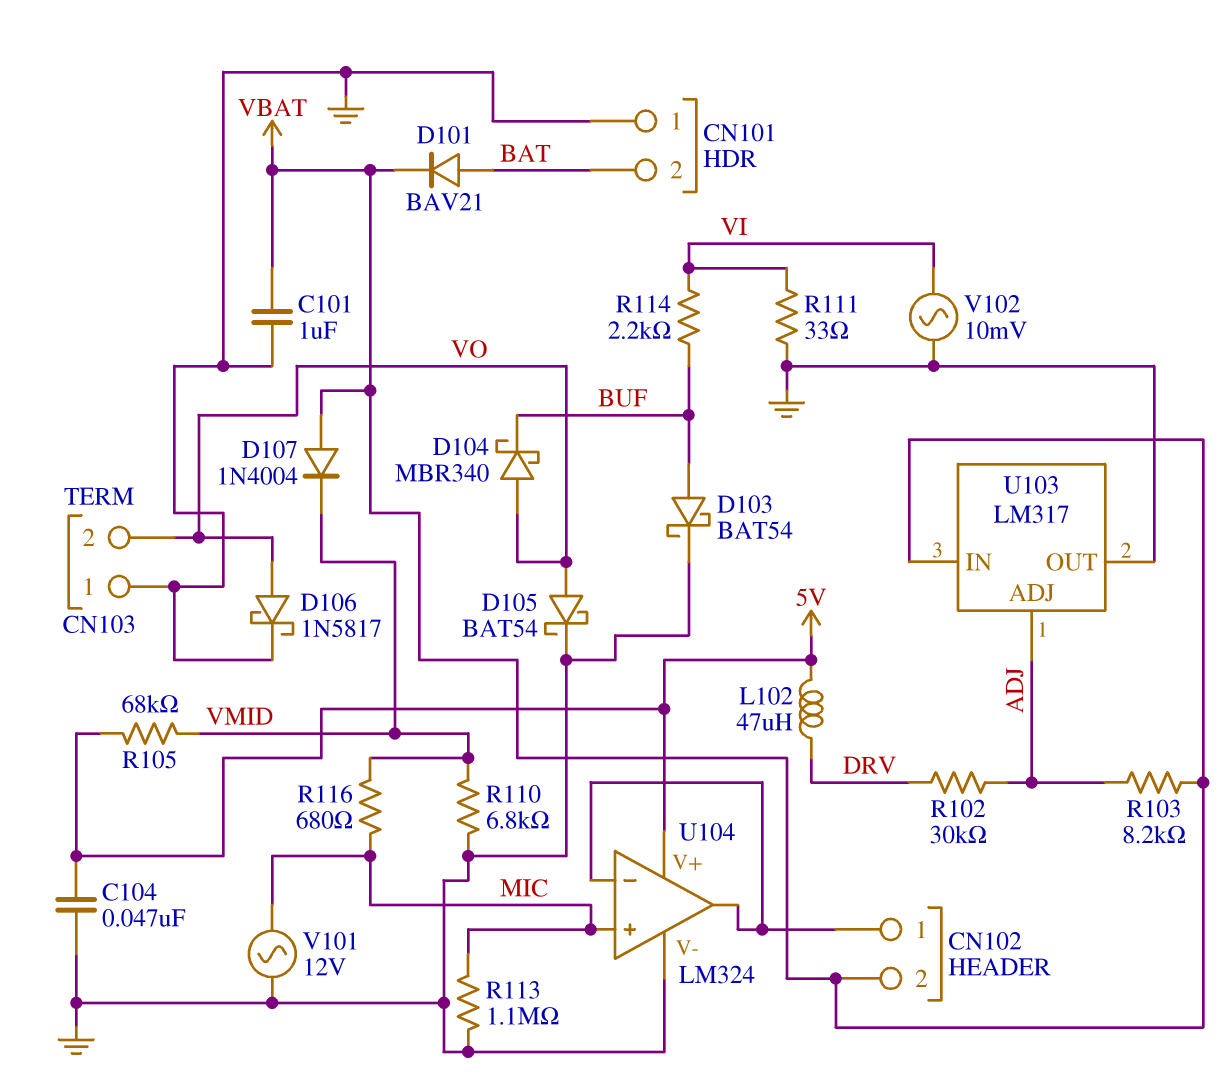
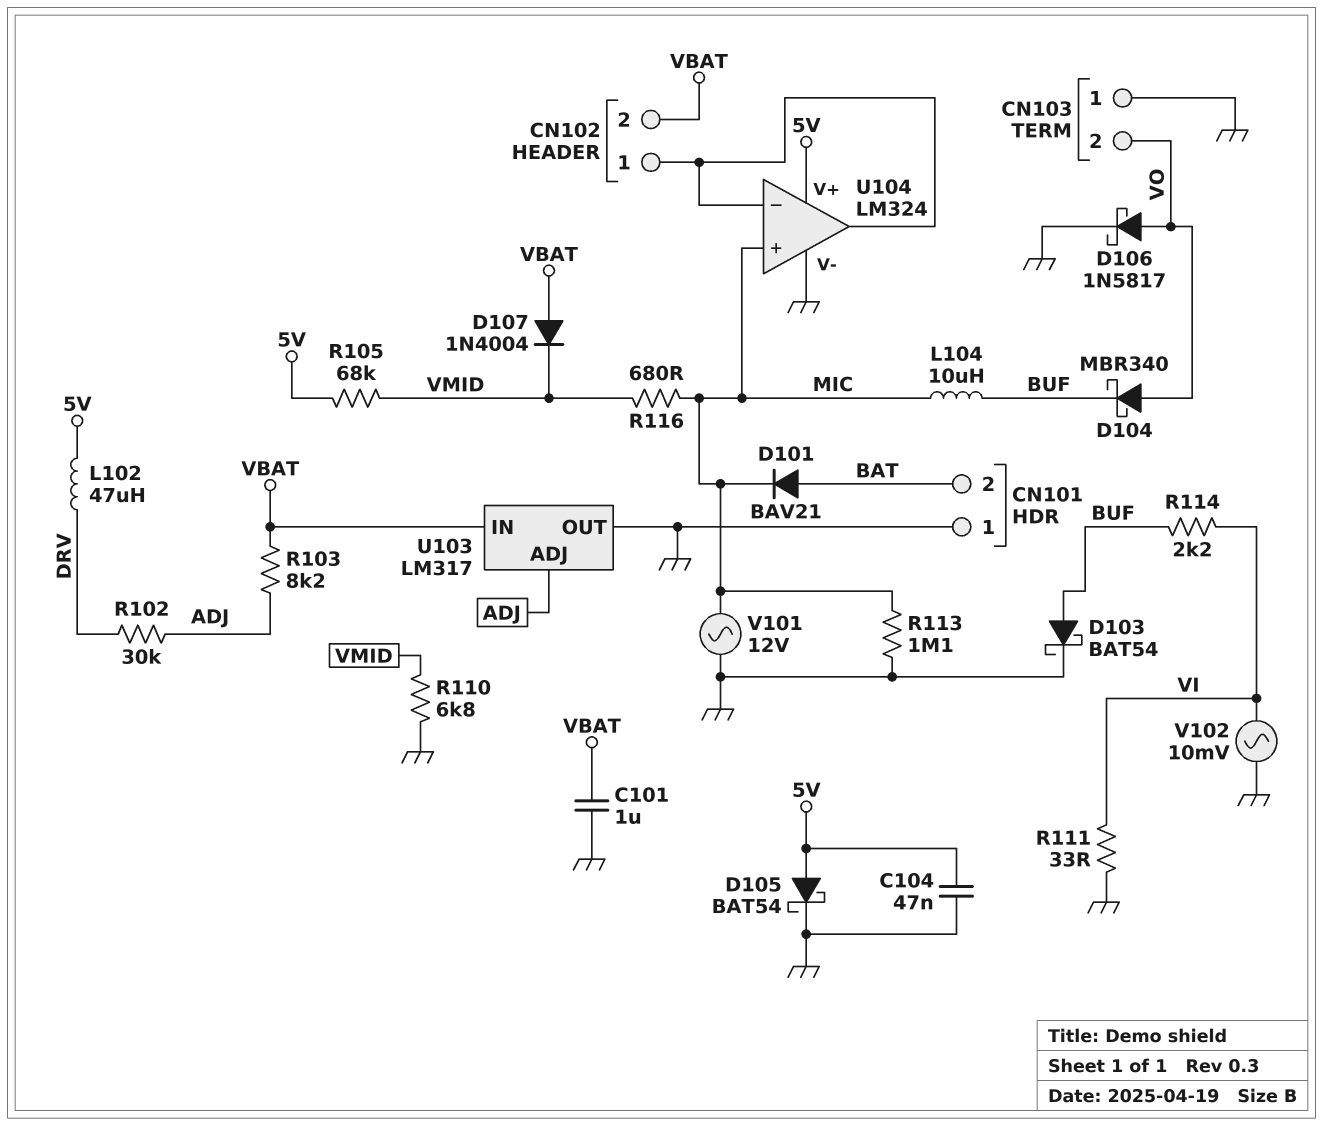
D101: diode BAV21 (A BAT, K VBAT) -> diode BAV21 (A BAT, K MIC)
D105: schottky BAT54 (A VO, K GND) -> schottky BAT54 (A 5V, K GND)
L104: none -> 10uH (BUF, MIC)

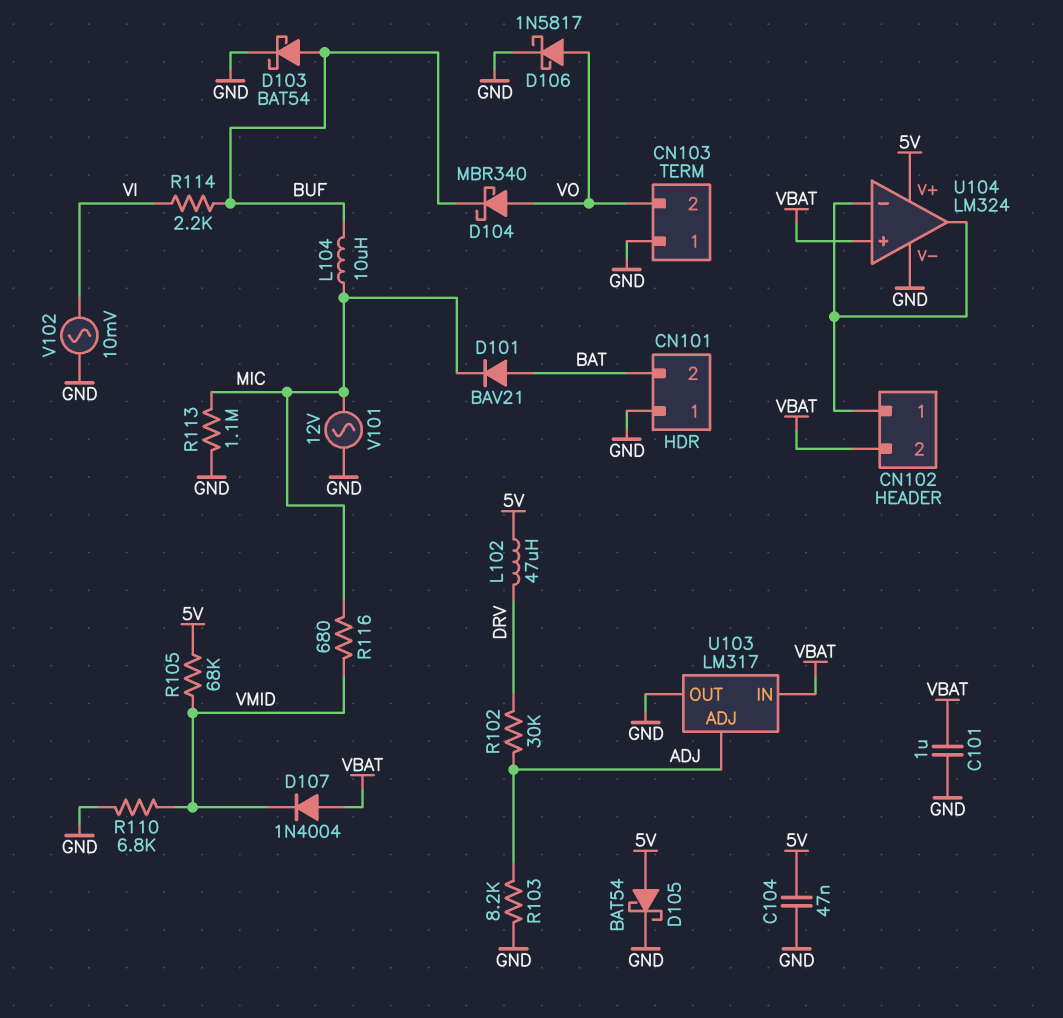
R103: 8.2k (ADJ, VBAT) -> 8.2k (ADJ, GND)
R111: 33 (GND, VI) -> none
U104 pin in+: MIC -> VBAT

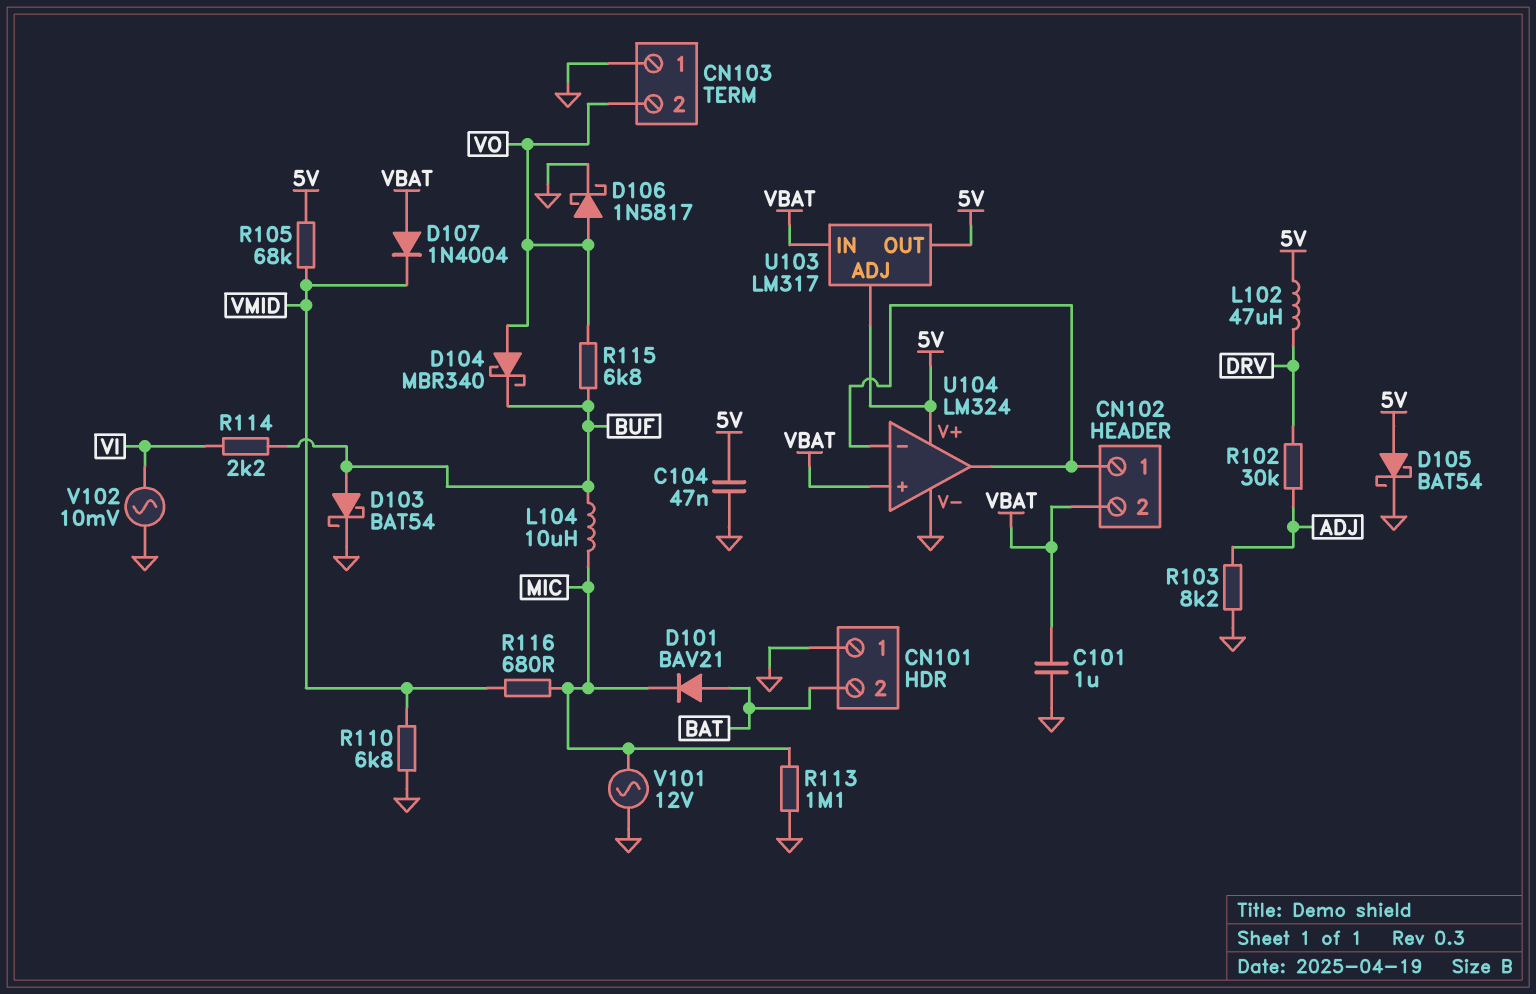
R115: none -> 6.8k (BUF, VO)
U103 pin ADJ: ADJ -> 5V
U103 pin OUT: GND -> 5V

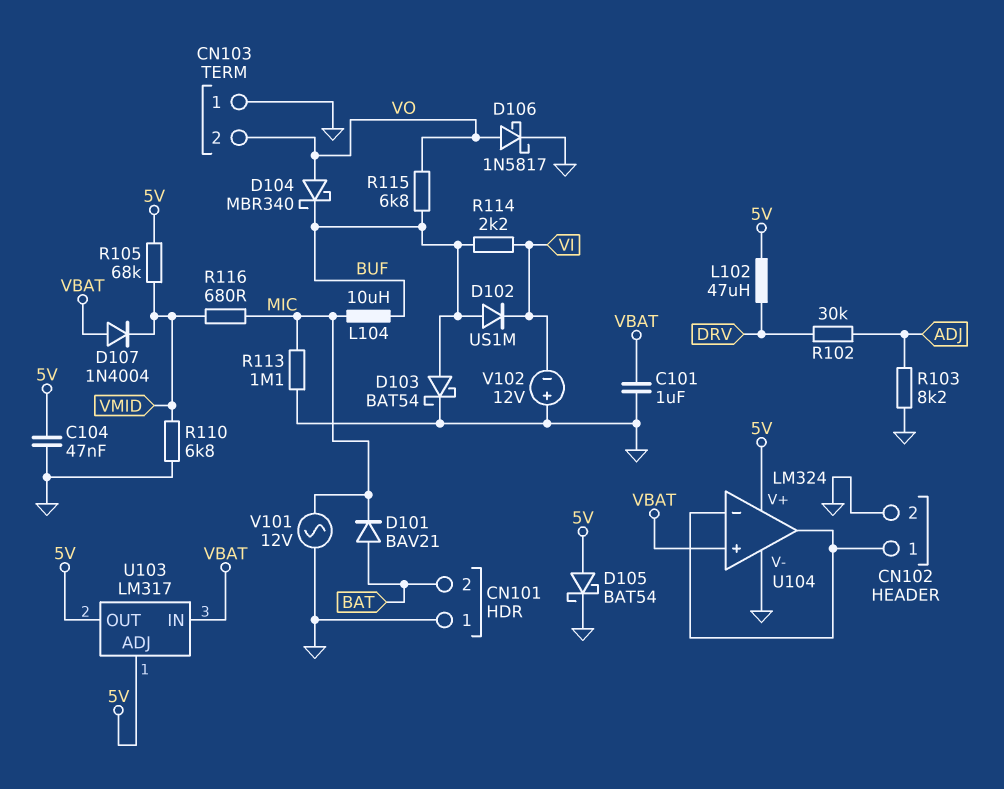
CN102 pin 2: VBAT -> GND
D102: none -> diode US1M (A BUF, K VI)
V102: AC 10mV (GND, VI) -> 12V (plus GND, minus VI)

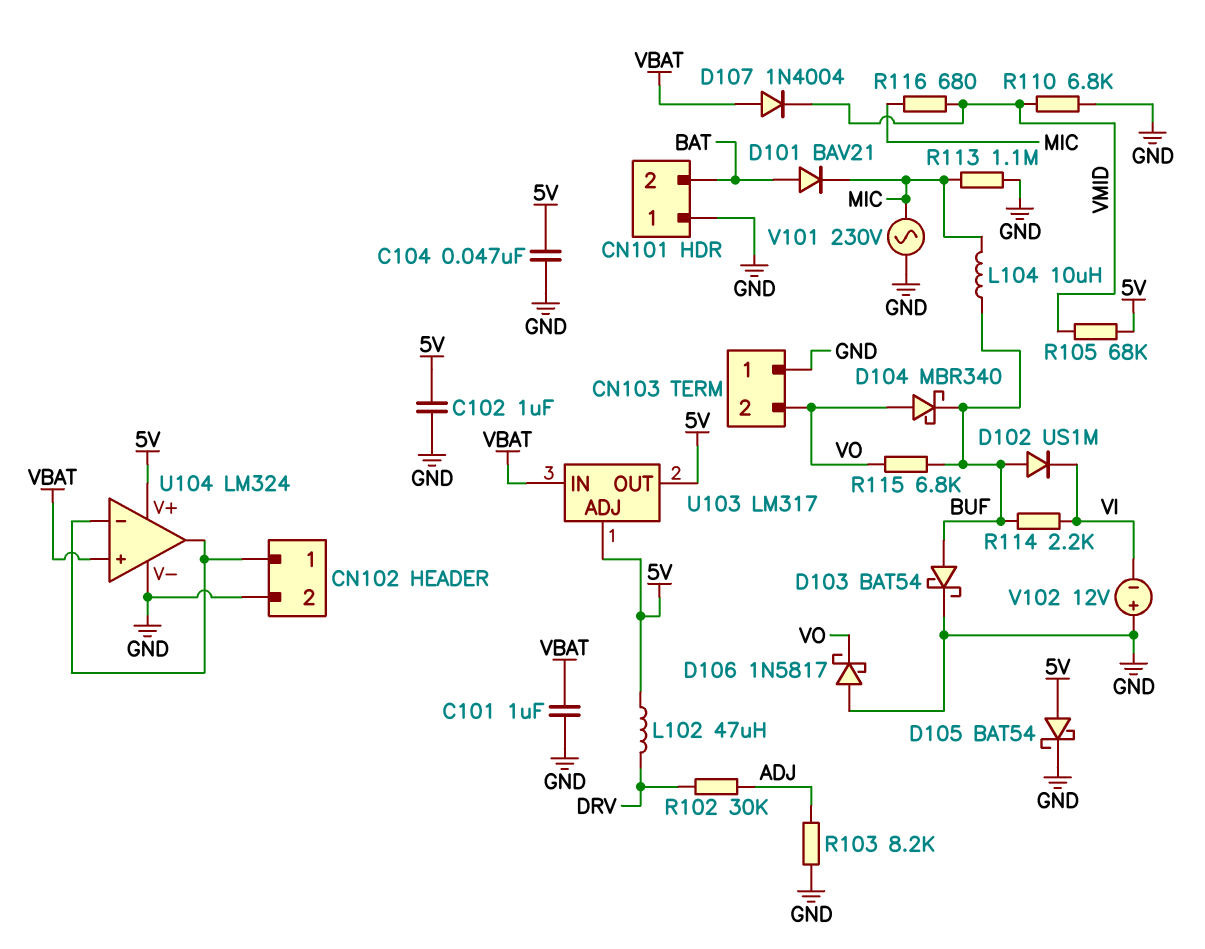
C102: none -> 1uF (5V, GND)
D106: schottky 1N5817 (A VO, K GND) -> schottky 1N5817 (A GND, K VO)
V101: AC 12V (GND, MIC) -> AC 230V (GND, MIC)

